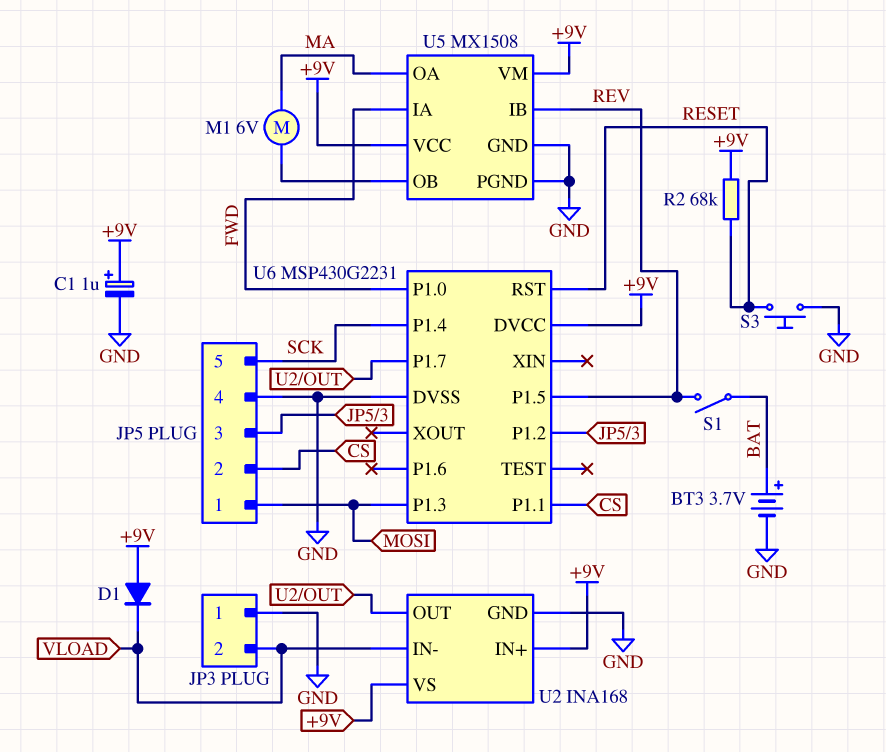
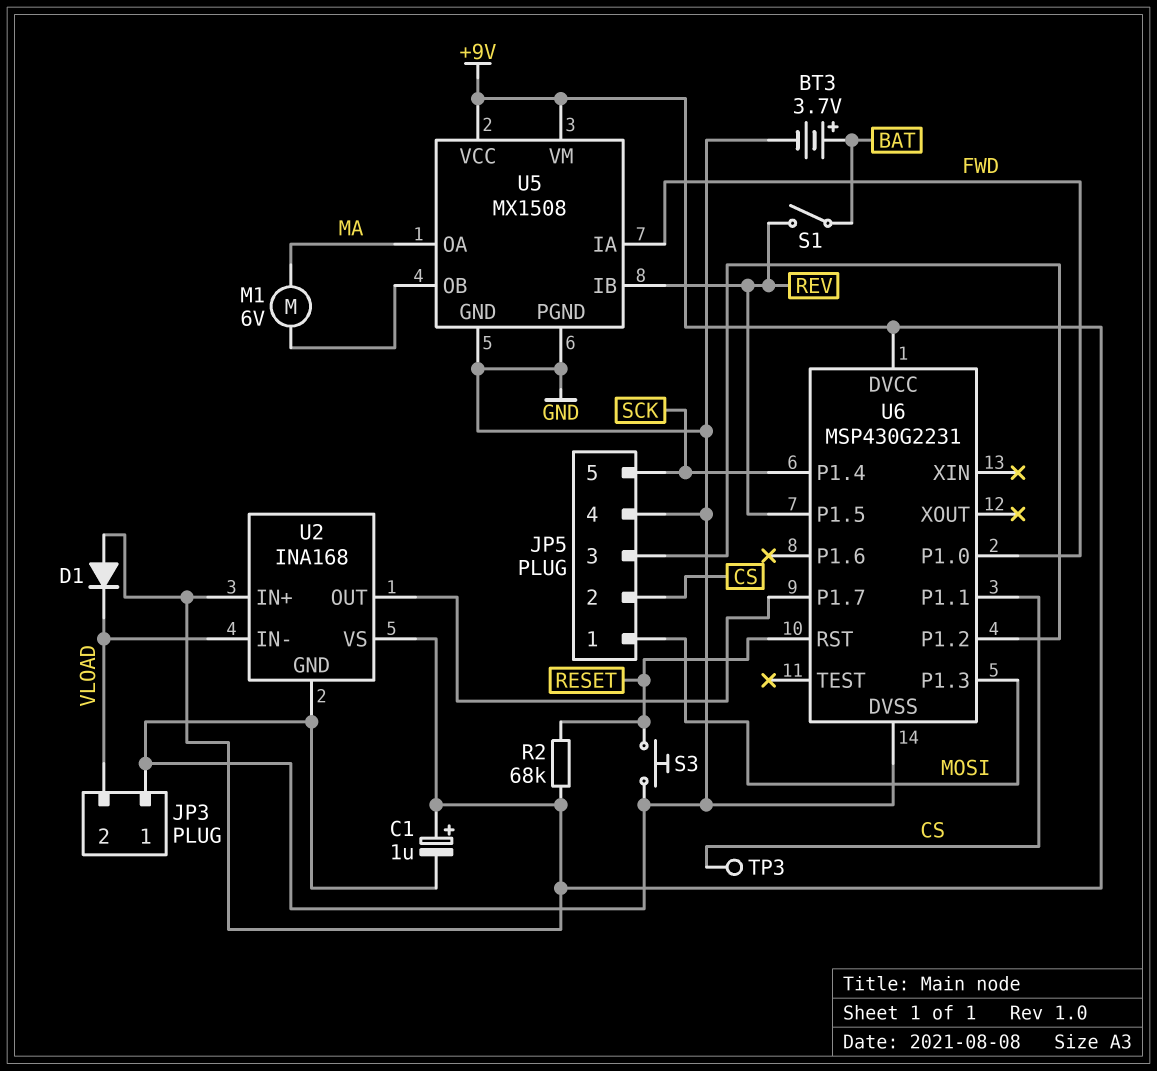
TP3: none -> test point (CS)

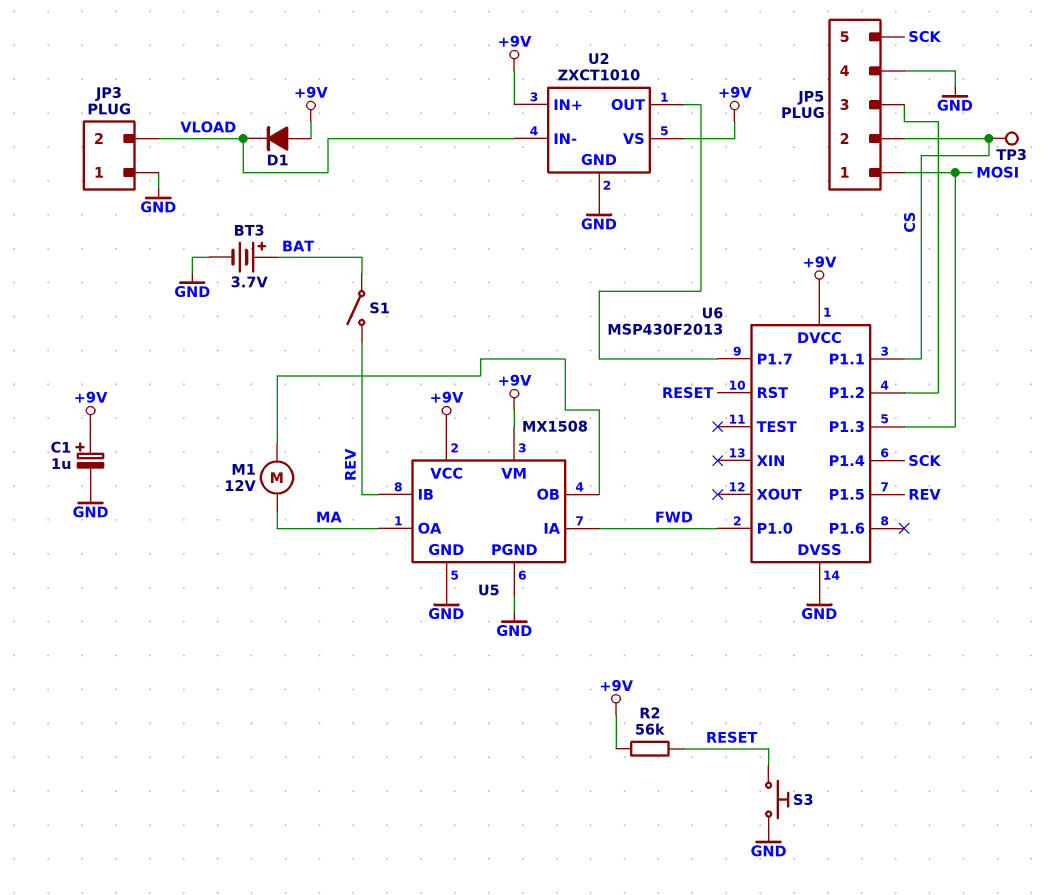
M1: motor 6V (MA, U5/OB) -> motor 12V (MA, U5/OB)
R2: 68k (+9V, RESET) -> 56k (+9V, RESET)
U2: INA168 -> ZXCT1010
U6: MSP430G2231 -> MSP430F2013

